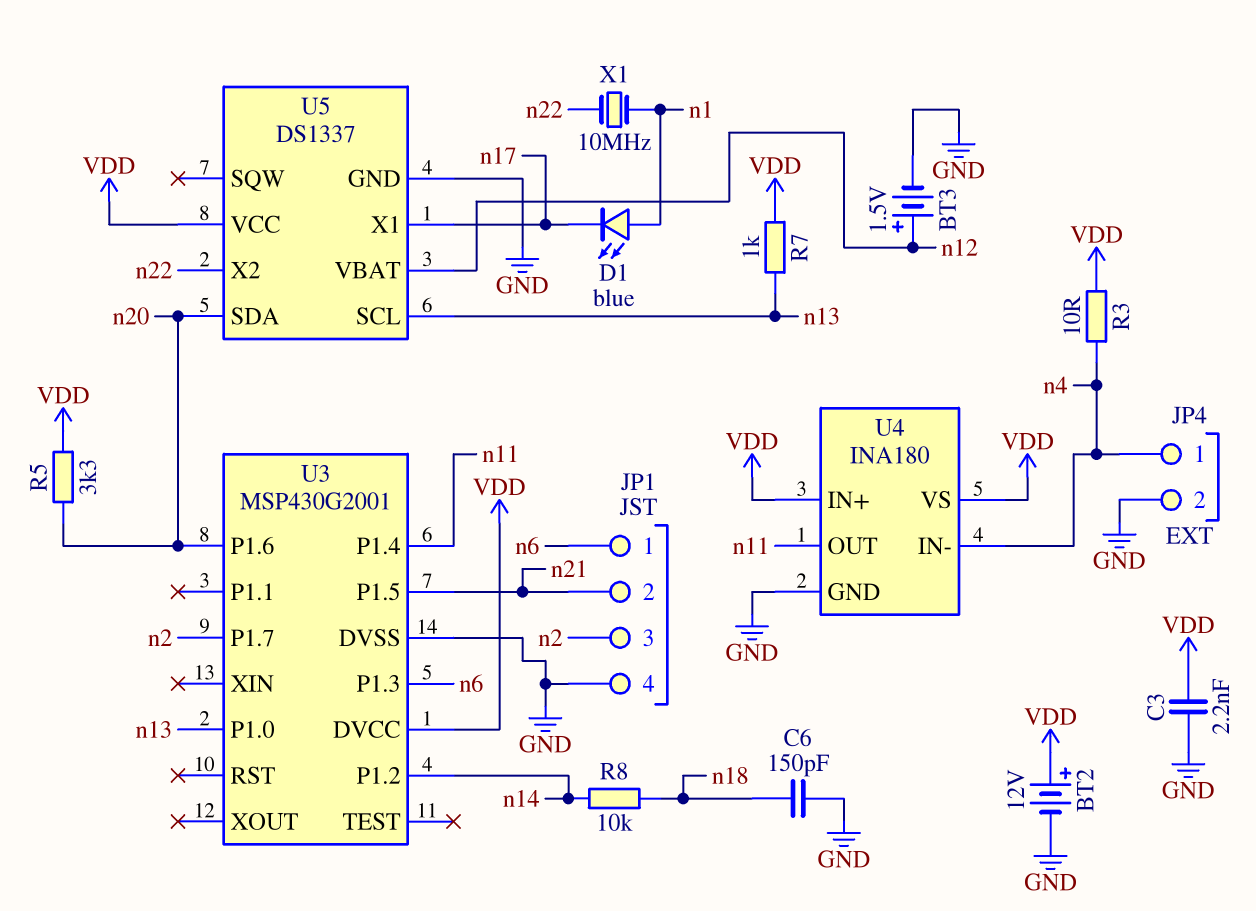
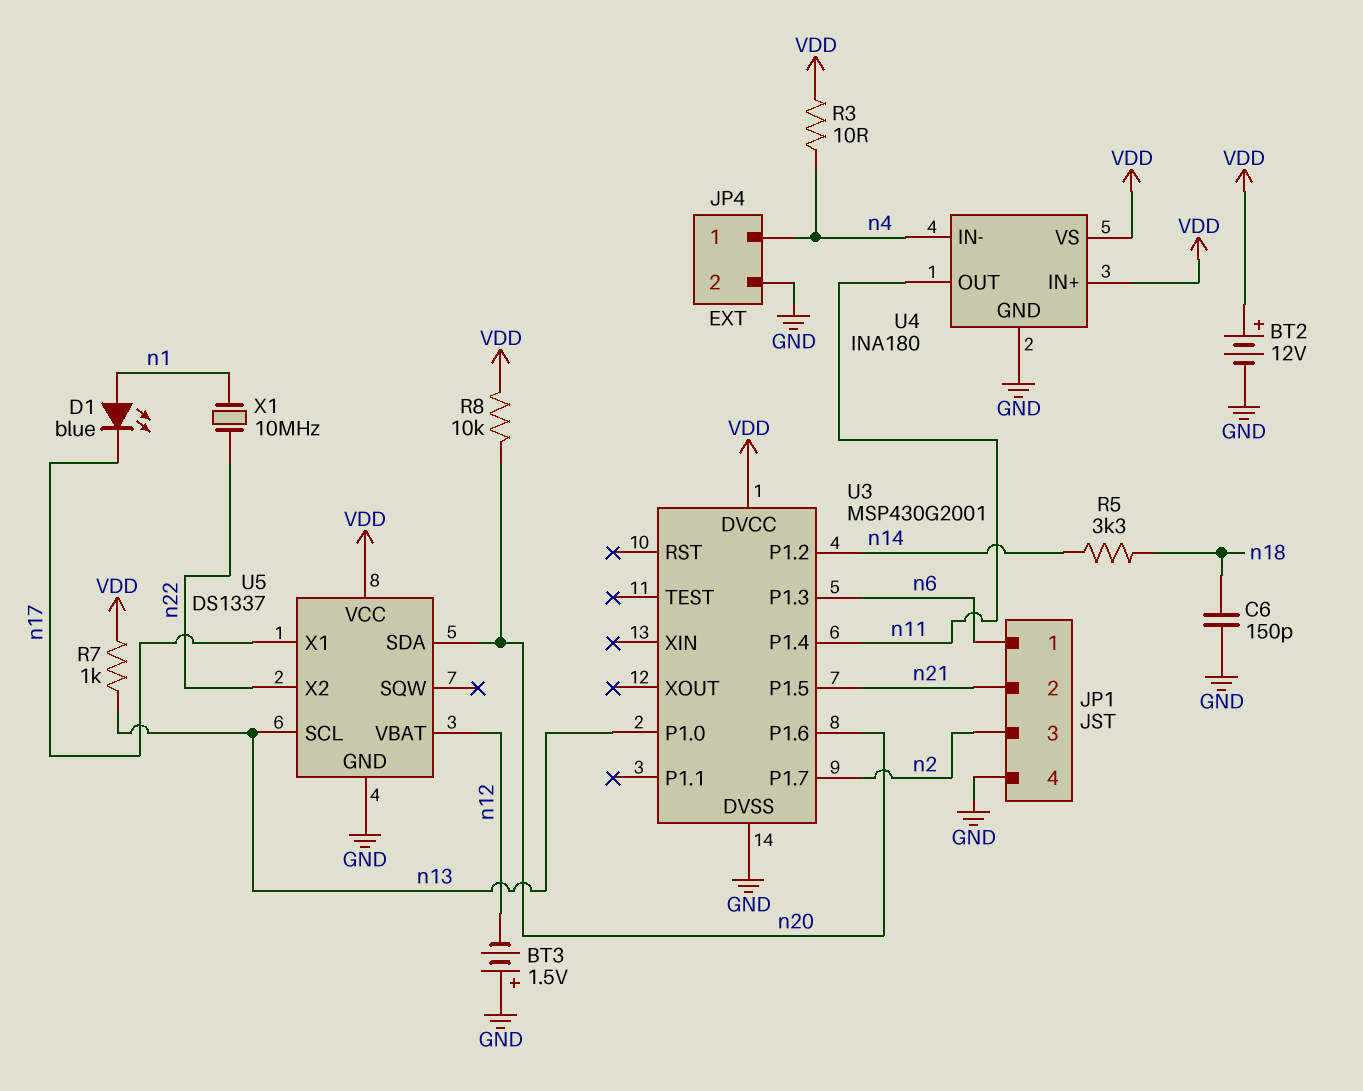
BT3: 1.5V (plus n12, minus GND) -> 1.5V (plus GND, minus n12)
C3: 2.2nF (GND, VDD) -> none
R5: 3.3k (VDD, n20) -> 3.3k (n14, n18)
R8: 10k (n14, n18) -> 10k (VDD, n20)

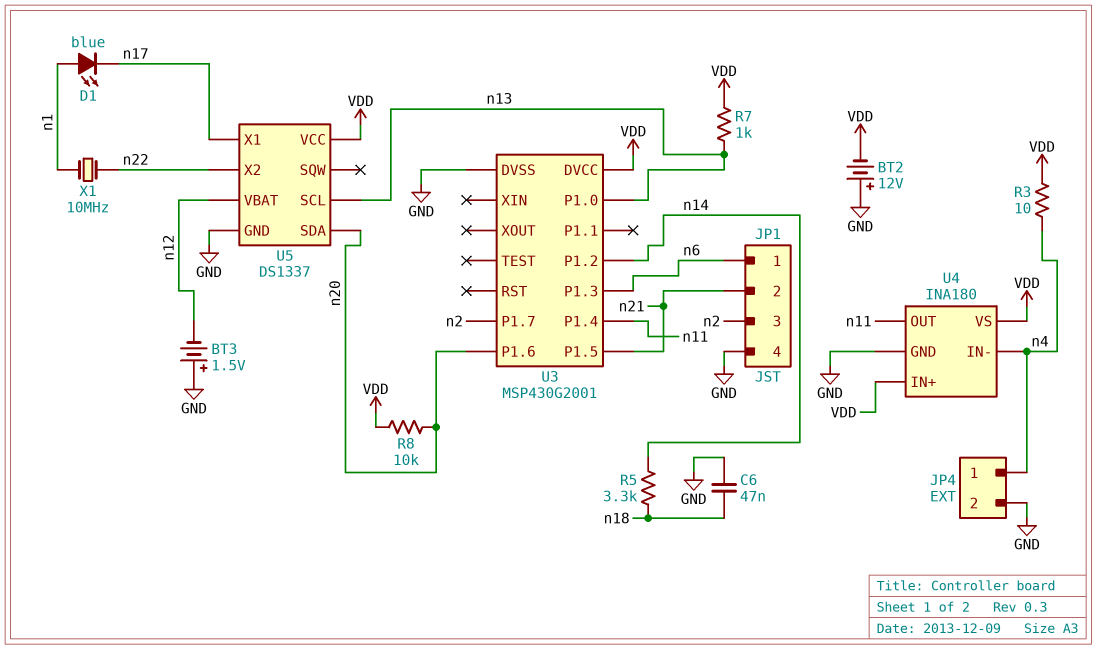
BT2: 12V (plus VDD, minus GND) -> 12V (plus GND, minus VDD)
C6: 150pF (GND, n18) -> 47nF (GND, n18)

